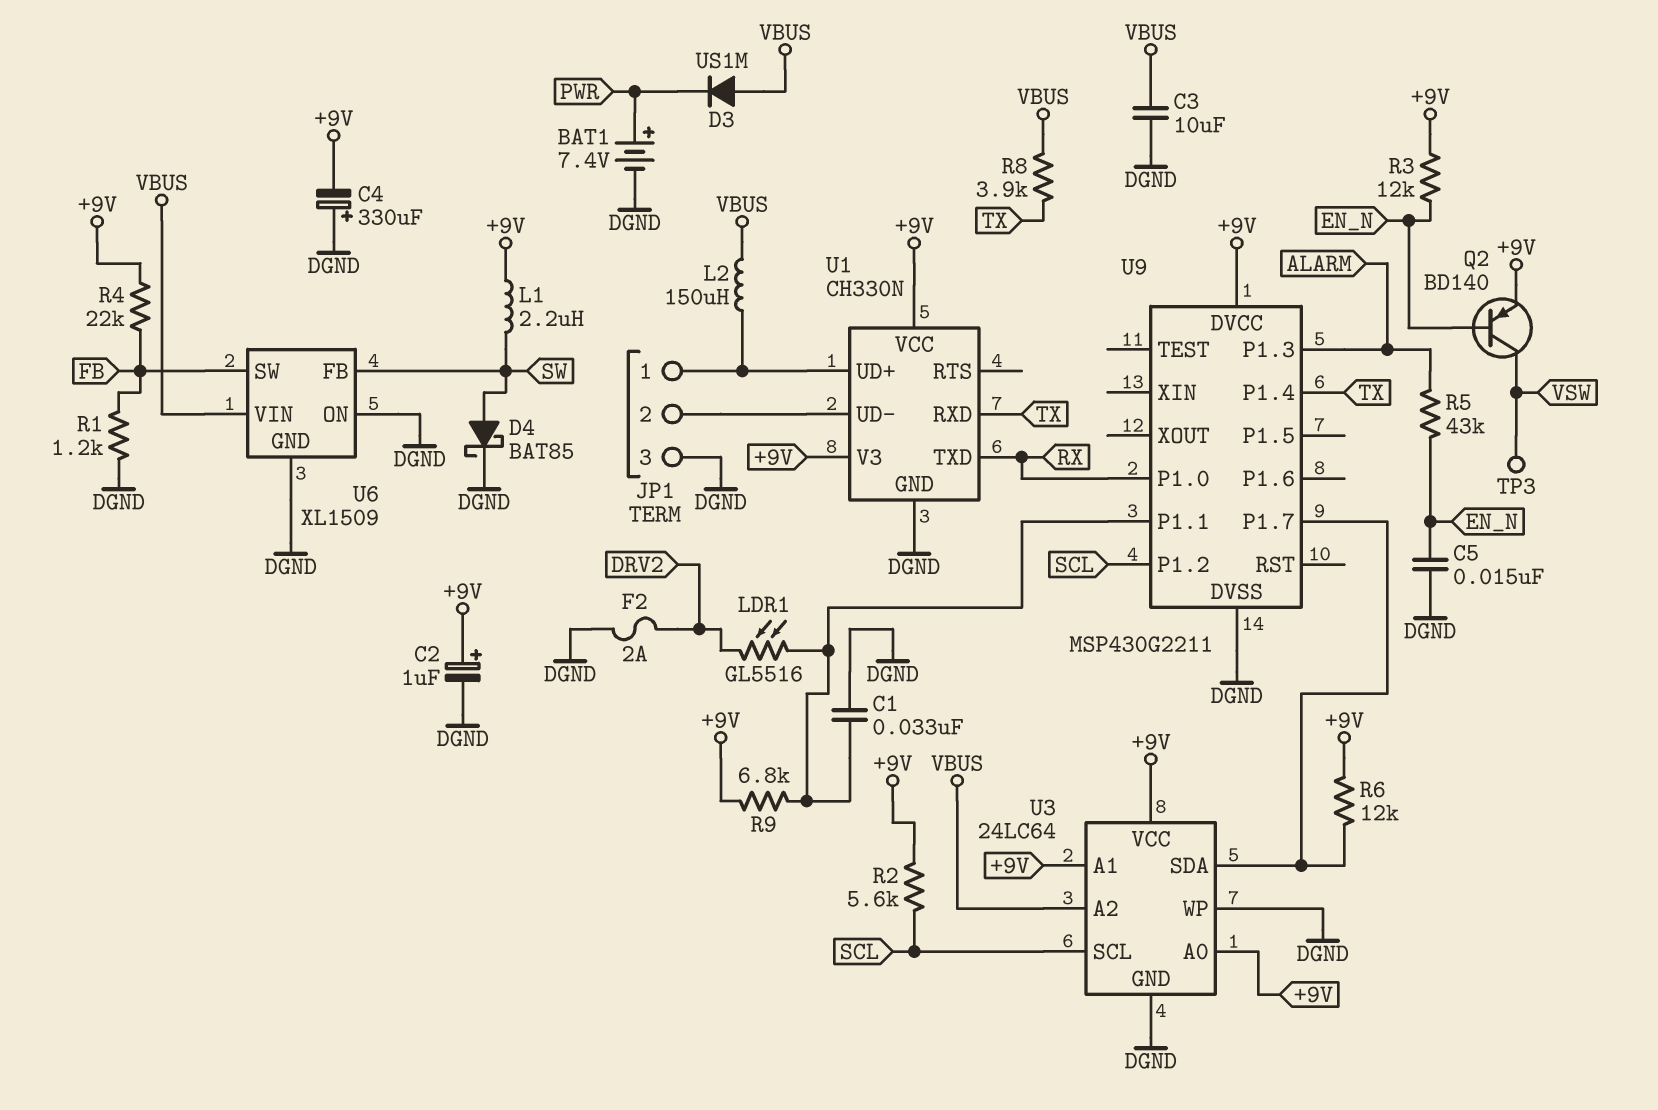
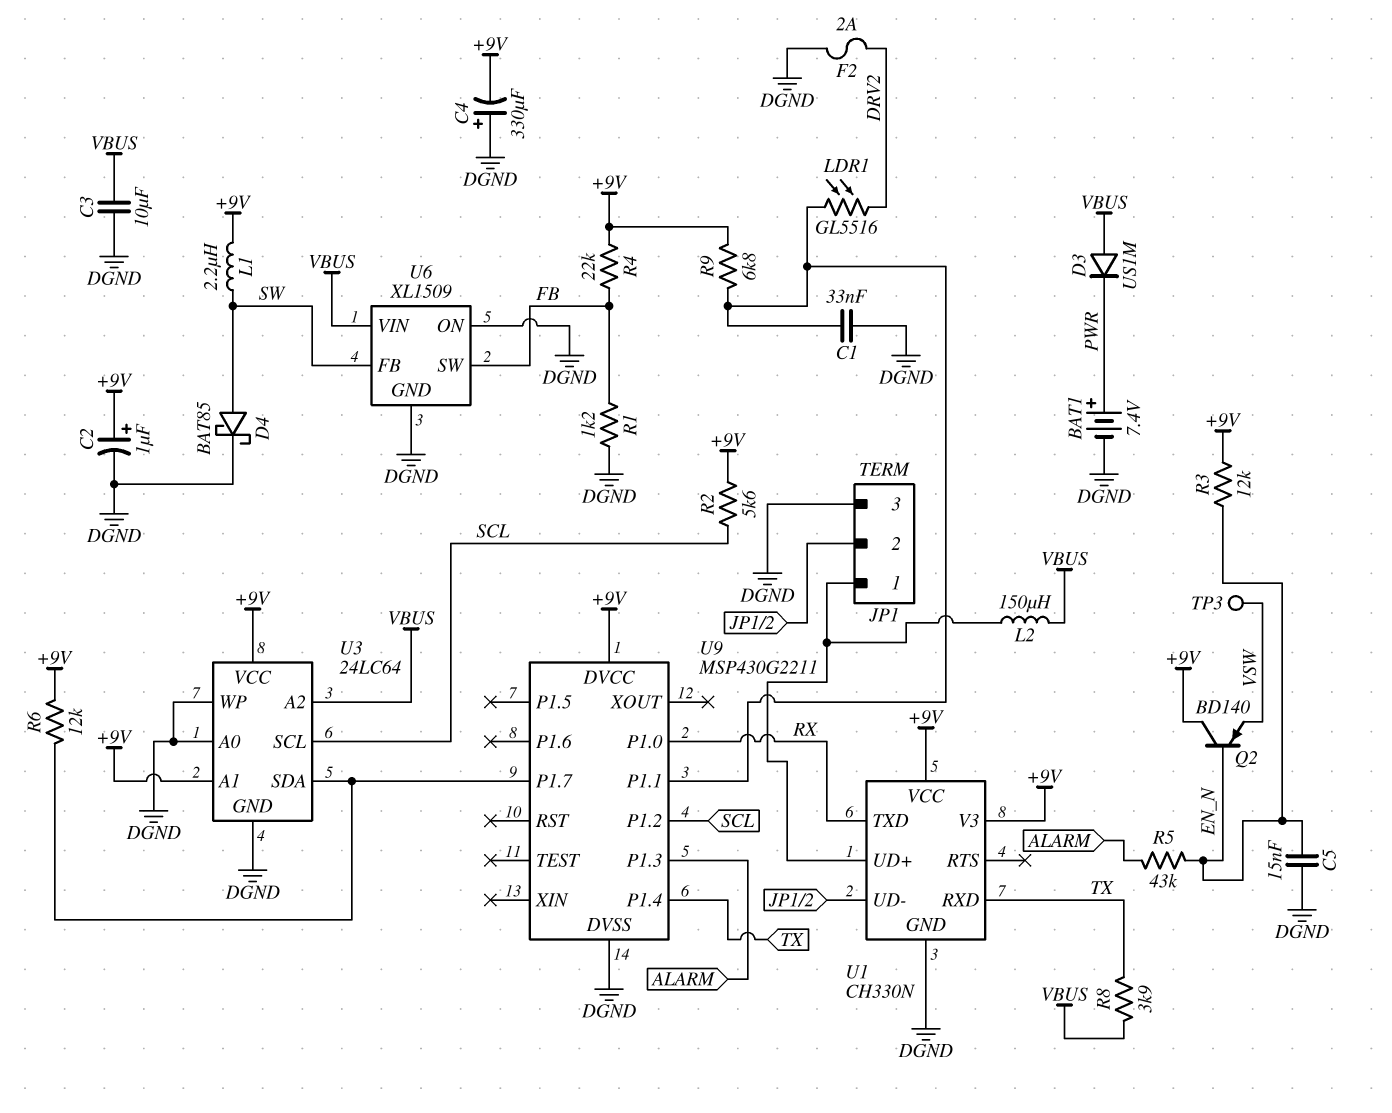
Q2: PNP BD140 (B EN_N, C VSW, E +9V) -> PNP BD140 (B EN_N, C +9V, E VSW)
U3 pin A0: +9V -> DGND

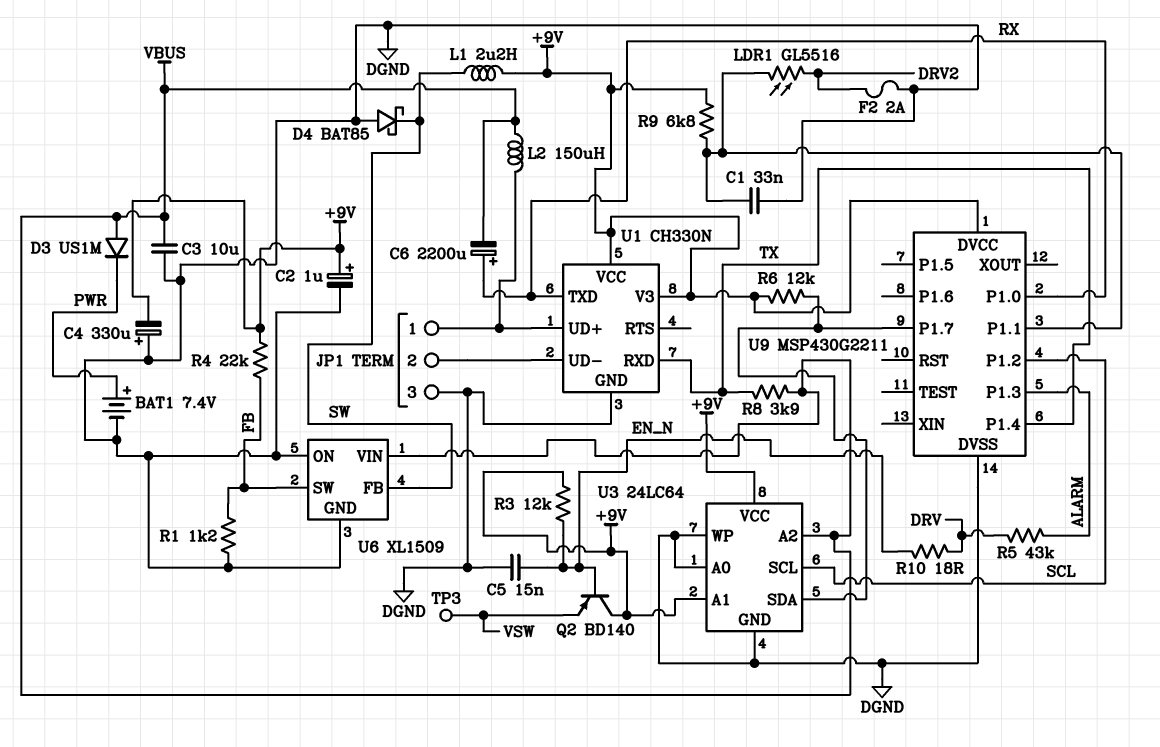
C6: none -> 2200uF (plus RX, minus VBUS)
D4: schottky BAT85 (A SW, K DGND) -> schottky BAT85 (A DGND, K SW)
R2: 5.6k (+9V, SCL) -> none
R5: 43k (ALARM, EN_N) -> 43k (ALARM, DRV)
R10: none -> 18 (DRV, EN_N)

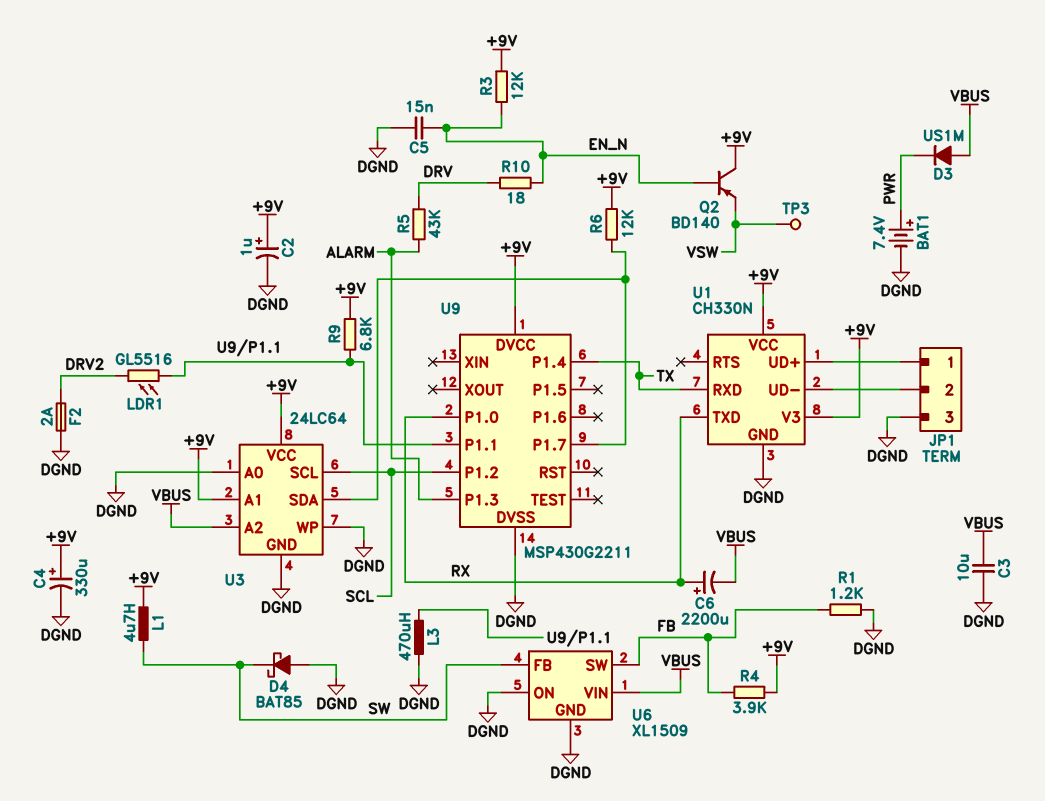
C1: 33nF (DGND, U9/P1.1) -> none
C4: 330uF (plus DGND, minus +9V) -> 330uF (plus +9V, minus DGND)
L1: 2.2uH (+9V, SW) -> 4.7uH (+9V, SW)
L2: 150uH (JP1/1, VBUS) -> none
L3: none -> 470uH (DGND, U9/P1.1)
R4: 22k (+9V, FB) -> 3.9k (+9V, FB)
R8: 3.9k (TX, VBUS) -> none

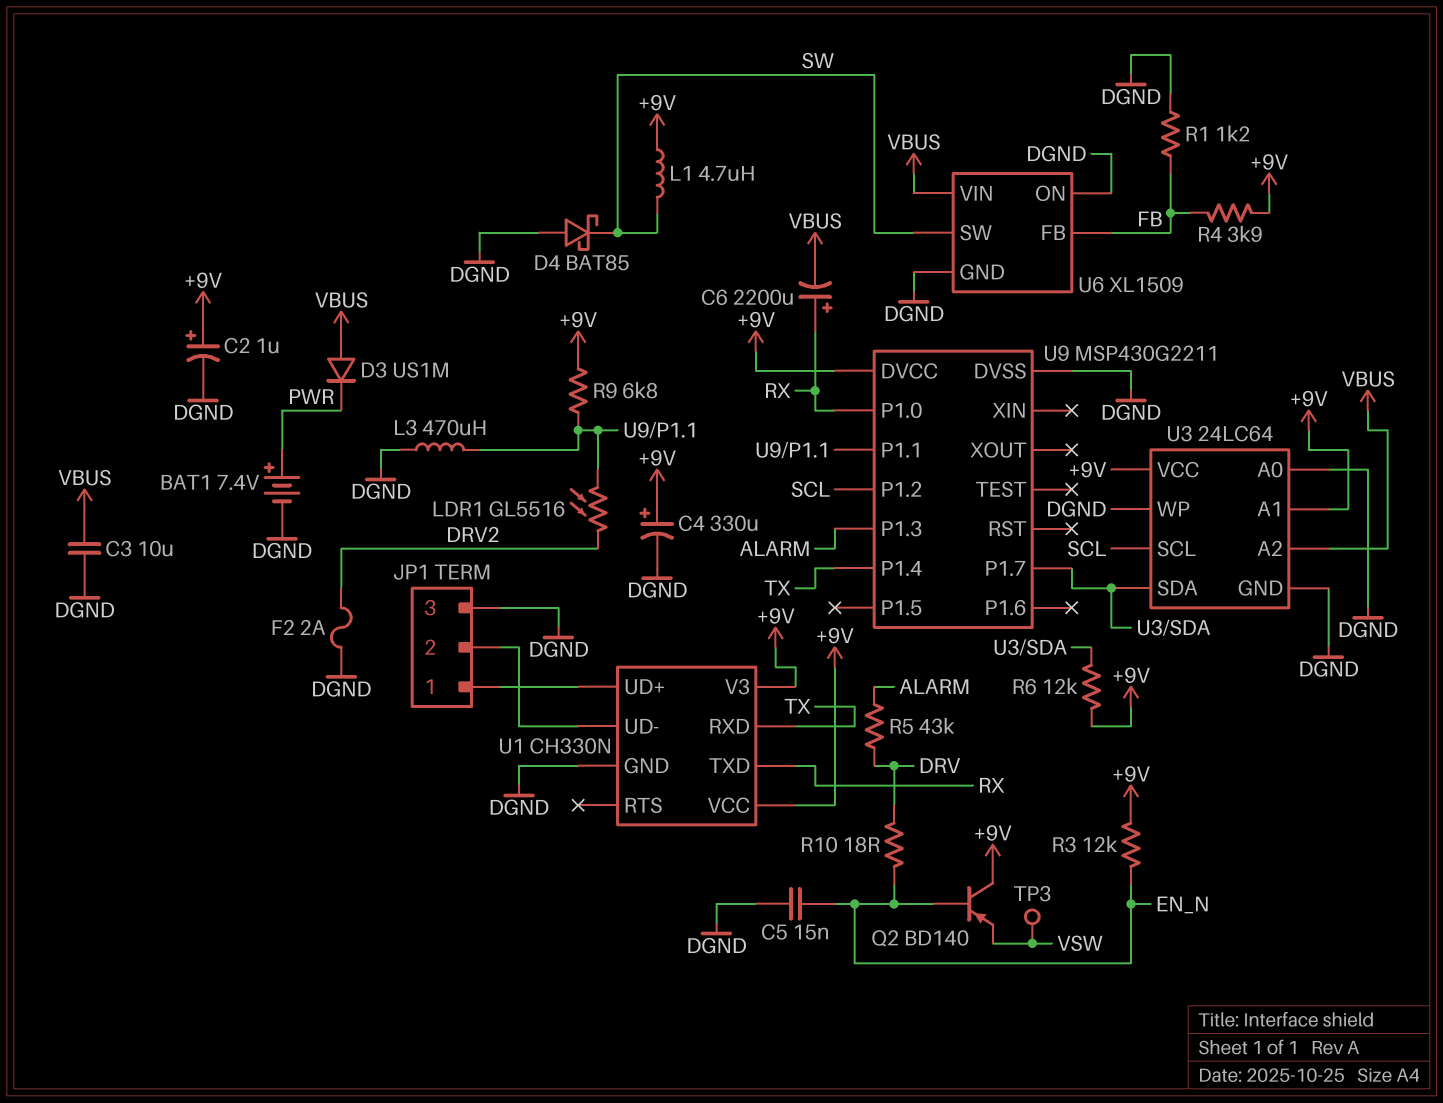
U6 pin FB: SW -> FB
U6 pin SW: FB -> SW

